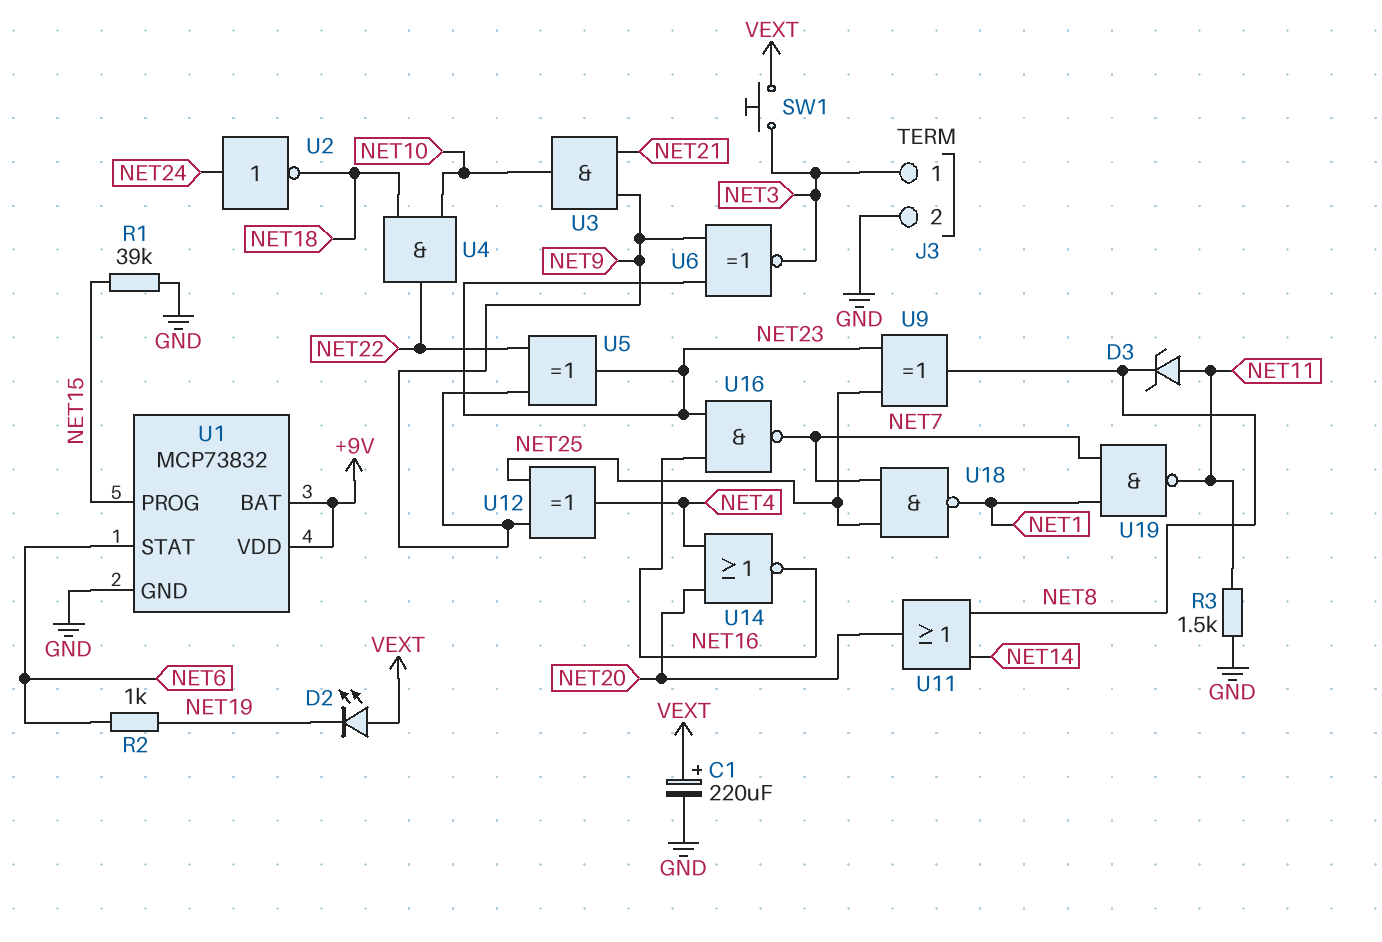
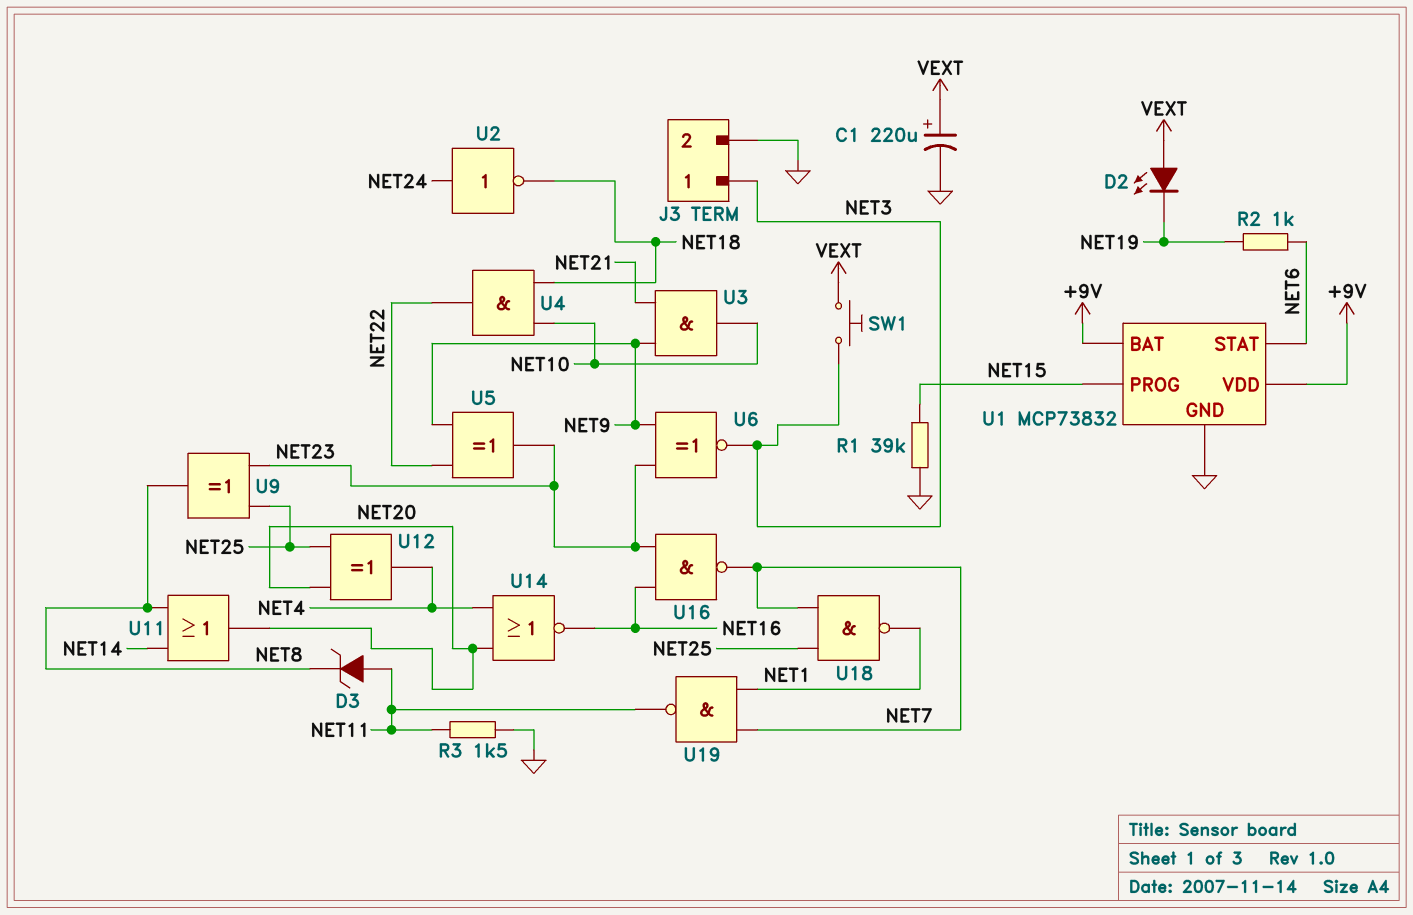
U12: XOR (in NET9, in NET25, out NET4) -> XOR (in NET20, in NET25, out NET4)

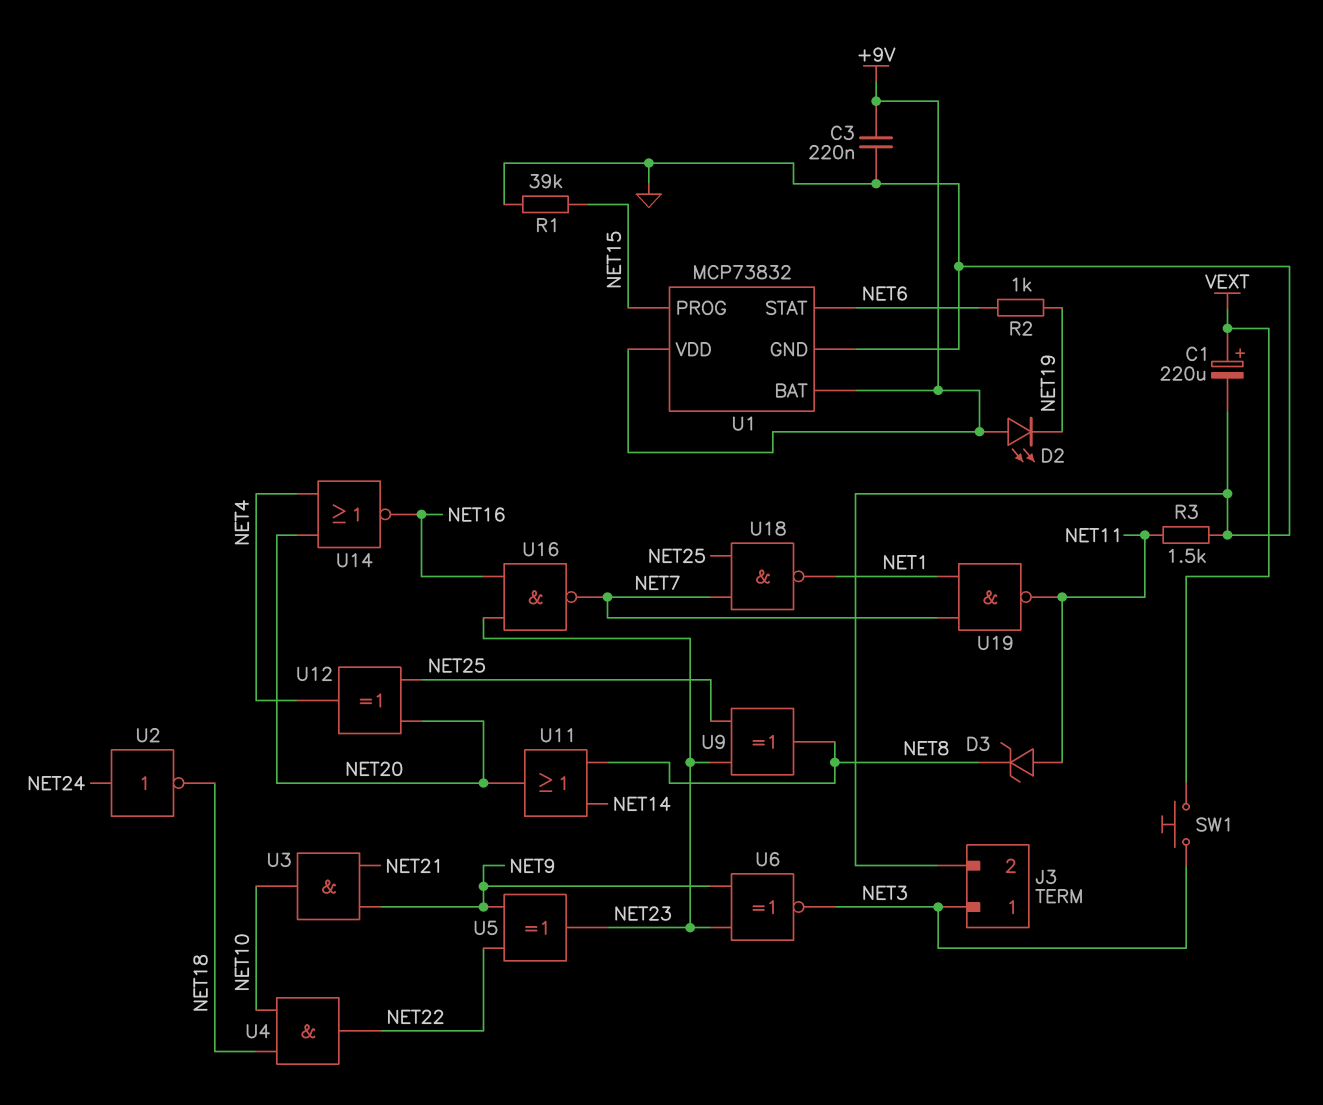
C3: none -> 220nF (+9V, GND)
D2: LED (A VEXT, K NET19) -> LED (A +9V, K NET19)

